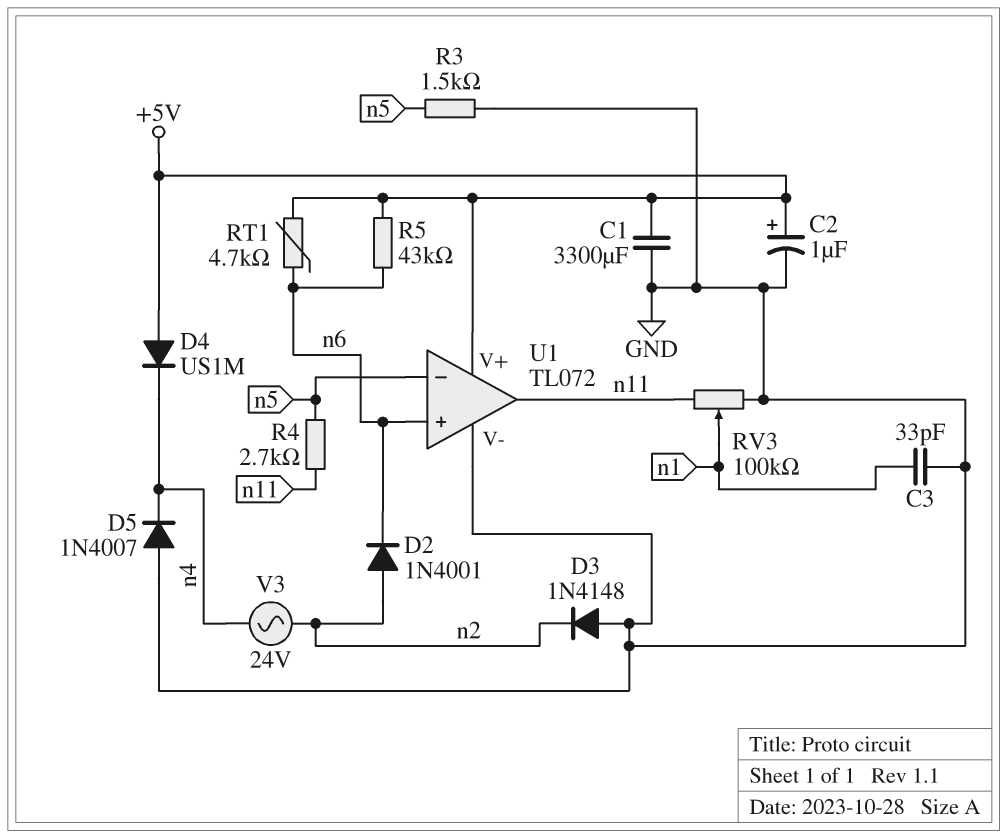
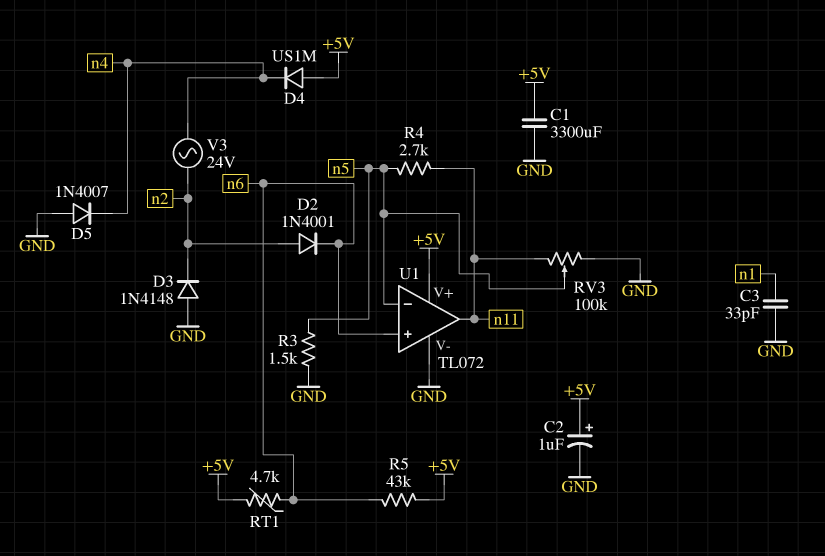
RV3: 100k (GND, n11, wiper n1) -> 100k (GND, n11, wiper n5)

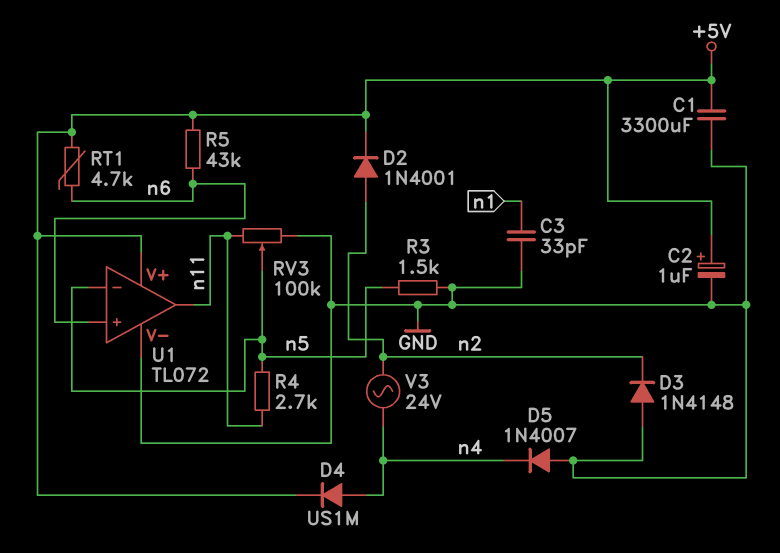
D2: diode 1N4001 (A n2, K n6) -> diode 1N4001 (A n2, K +5V)
D4: diode US1M (A +5V, K n4) -> diode US1M (A n4, K +5V)

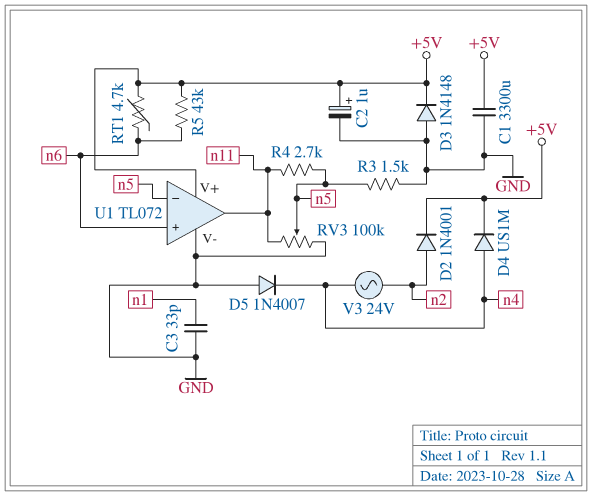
D3: diode 1N4148 (A GND, K n2) -> diode 1N4148 (A GND, K +5V)

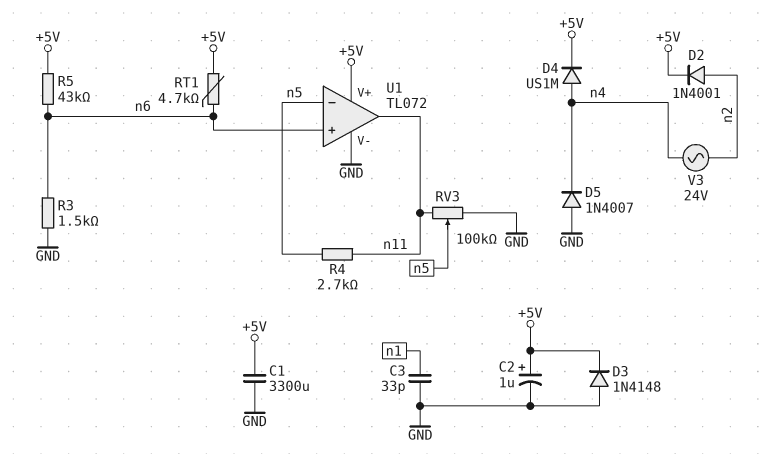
R3: 1.5k (GND, n5) -> 1.5k (GND, n6)

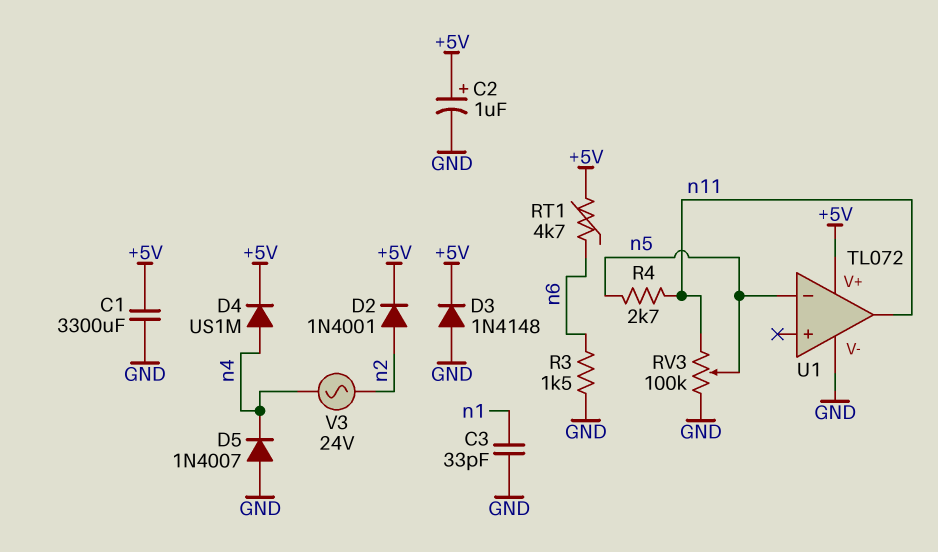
R5: 43k (+5V, n6) -> none
U1 pin in+: n6 -> none

